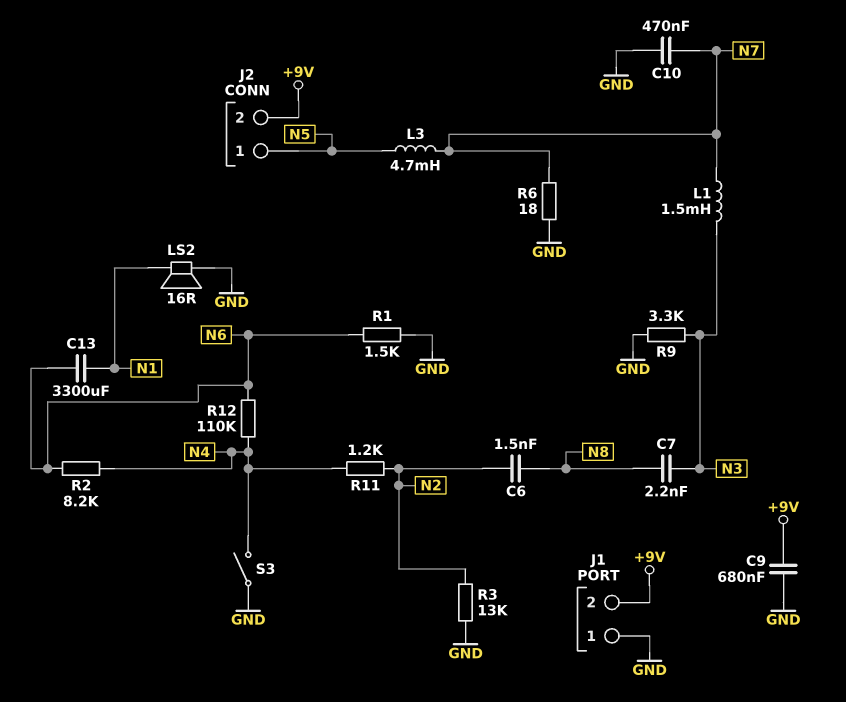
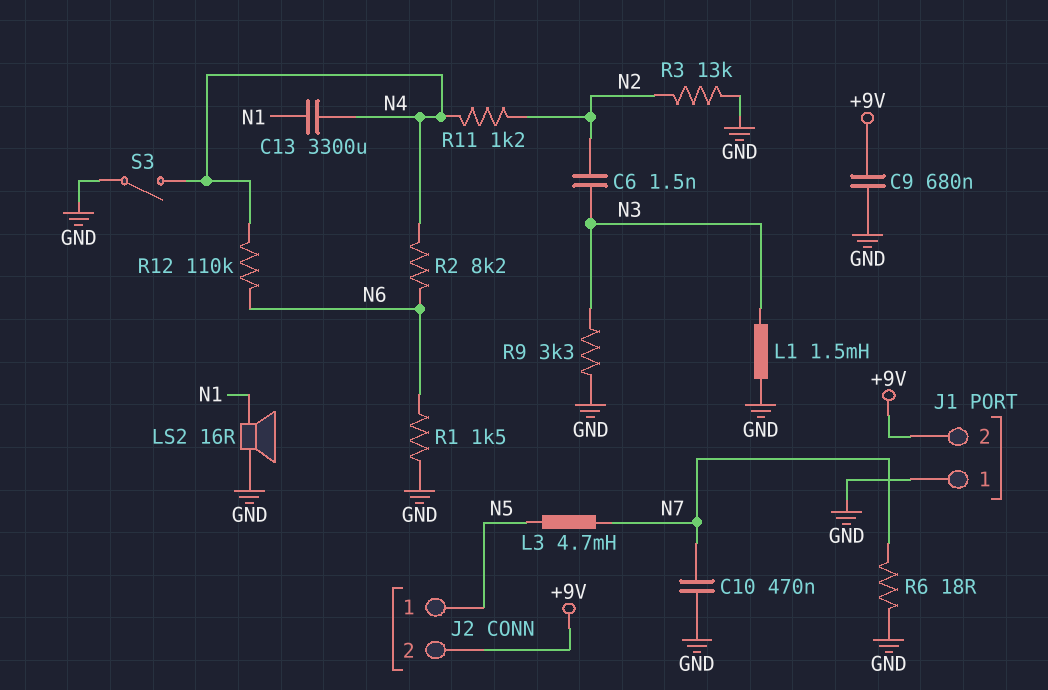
C6: 1.5nF (N2, N8) -> 1.5nF (N2, N3)
C7: 2.2nF (N3, N8) -> none
C13: 3300uF (N1, N6) -> 3300uF (N1, N4)
L1: 1.5mH (N3, N7) -> 1.5mH (GND, N3)

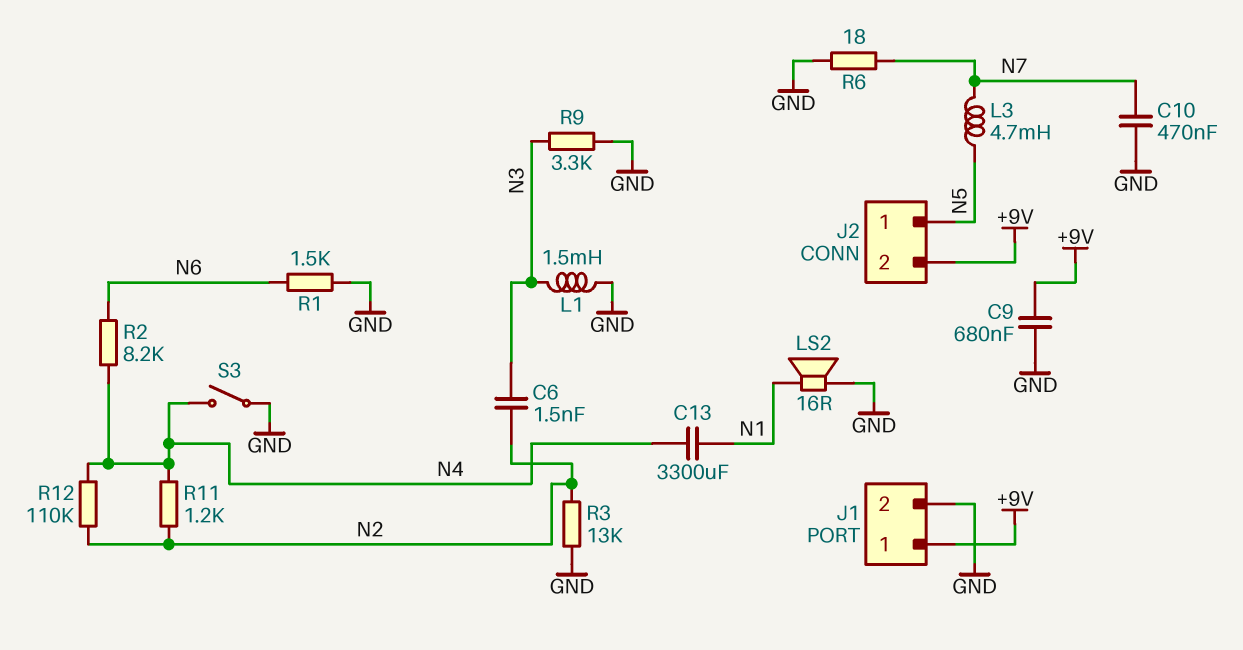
J1 pin 1: GND -> +9V
J1 pin 2: +9V -> GND
R12: 110k (N4, N6) -> 110k (N2, N4)

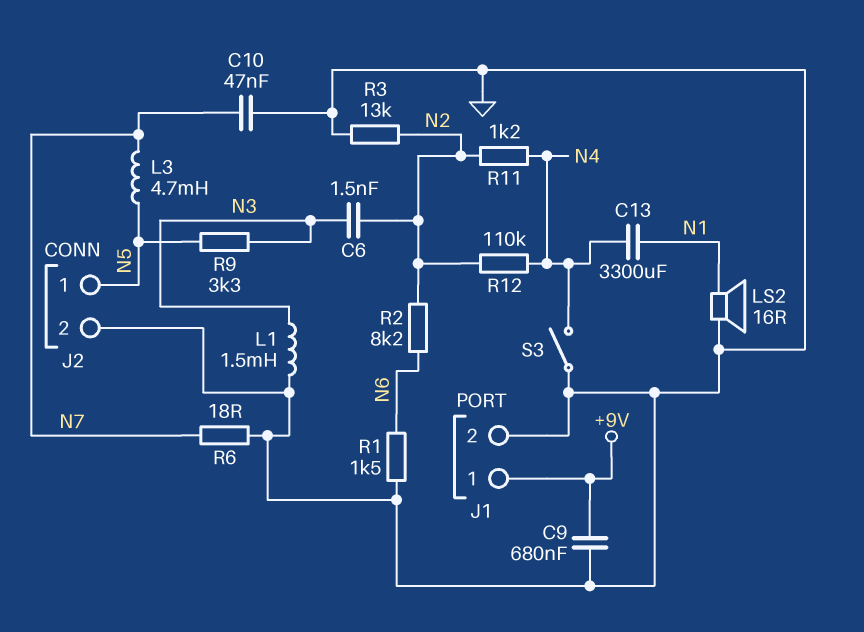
C10: 470nF (GND, N7) -> 47nF (GND, N7)
J2 pin 2: +9V -> GND
R2: 8.2k (N4, N6) -> 8.2k (N2, N6)
R9: 3.3k (GND, N3) -> 3.3k (N3, N5)

